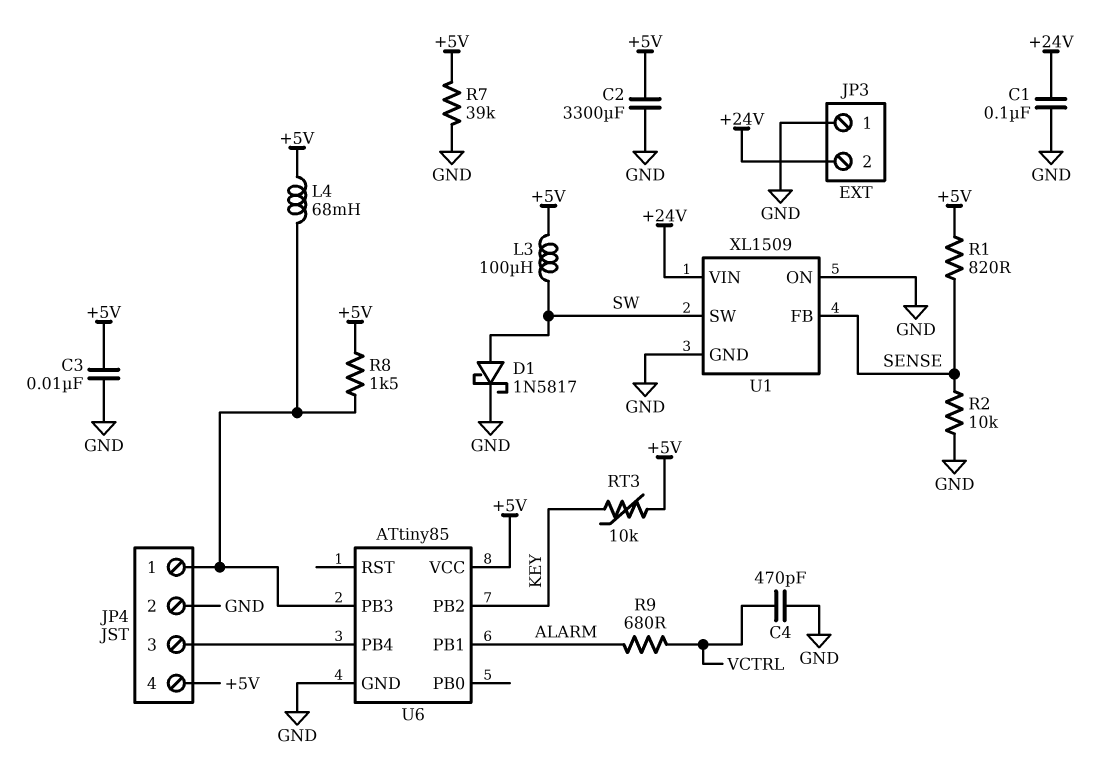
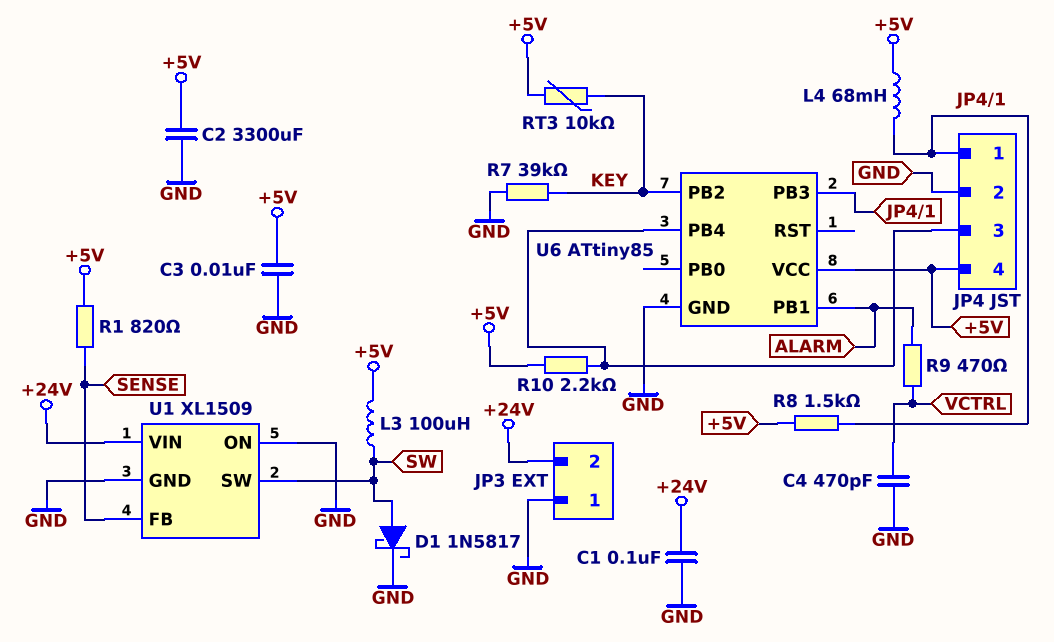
R2: 10k (GND, SENSE) -> none
R7: 39k (+5V, GND) -> 39k (GND, KEY)
R9: 680 (ALARM, VCTRL) -> 470 (ALARM, VCTRL)
R10: none -> 2.2k (+5V, JP4/3)

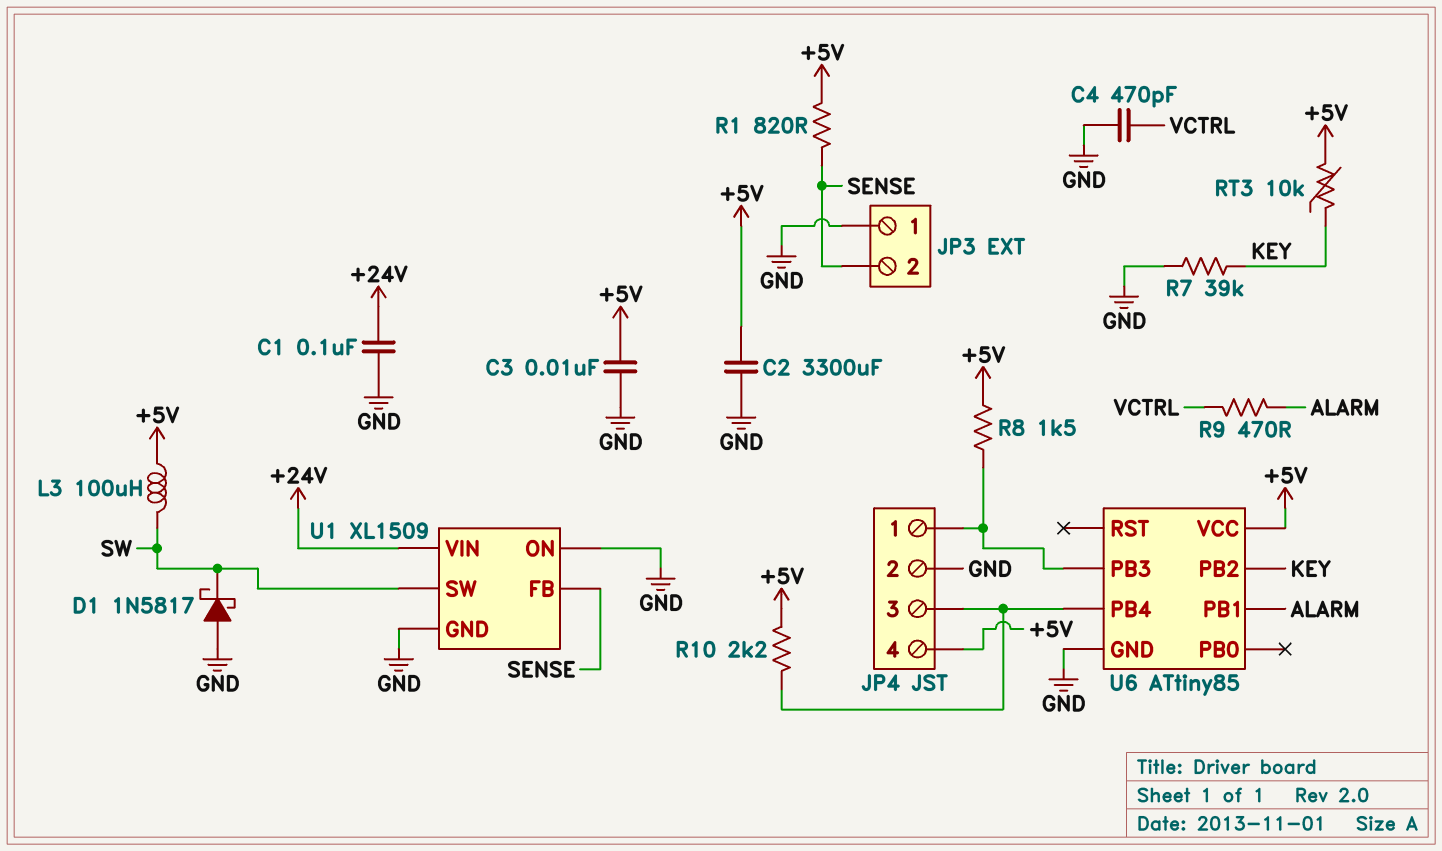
D1: schottky 1N5817 (A SW, K GND) -> schottky 1N5817 (A GND, K SW)
JP3 pin 2: +24V -> SENSE
L4: 68mH (+5V, JP4/1) -> none

